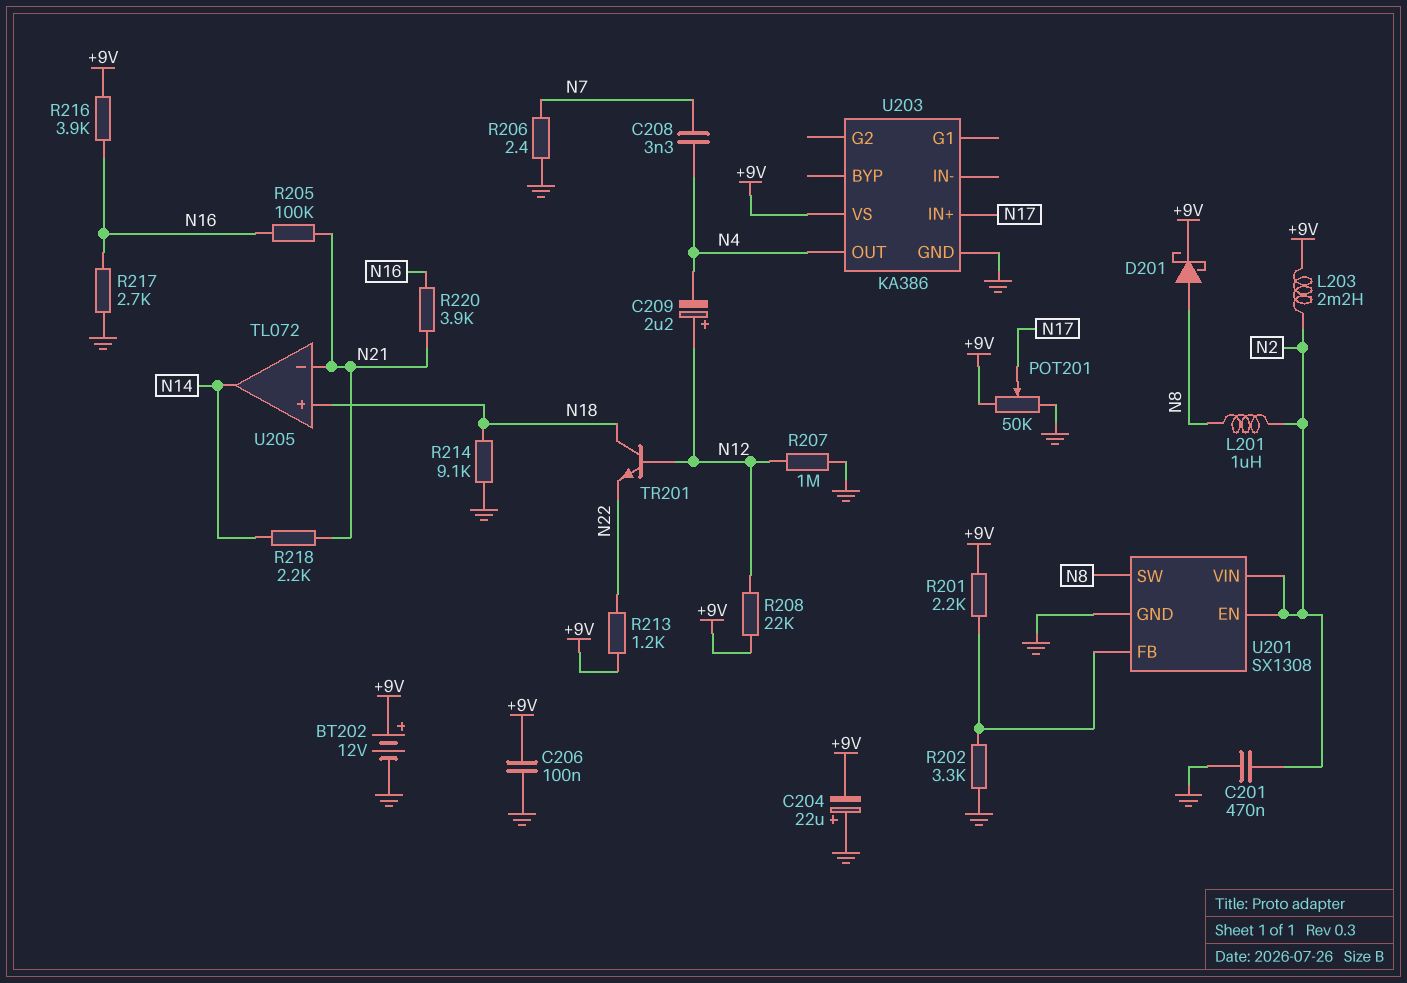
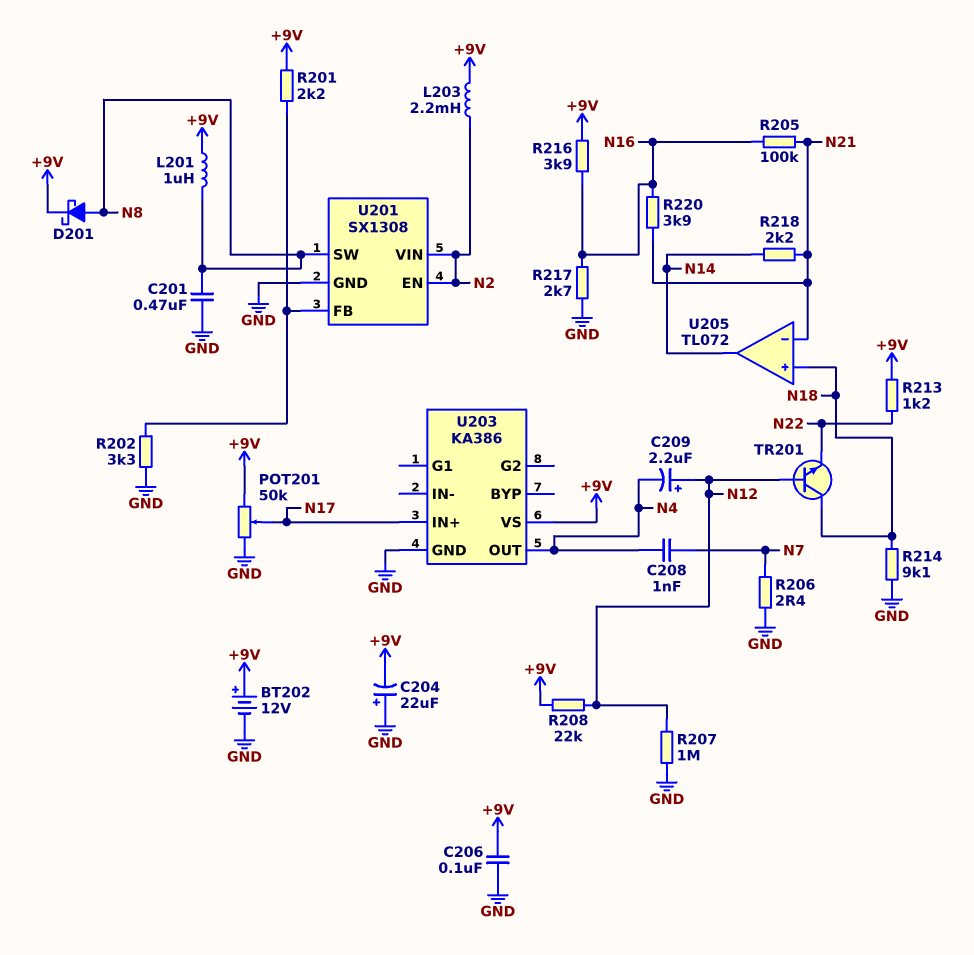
C201: 470nF (GND, N2) -> 470nF (GND, N8)
C208: 3.3nF (N4, N7) -> 1nF (N4, N7)
L201: 1uH (N2, N8) -> 1uH (+9V, N8)

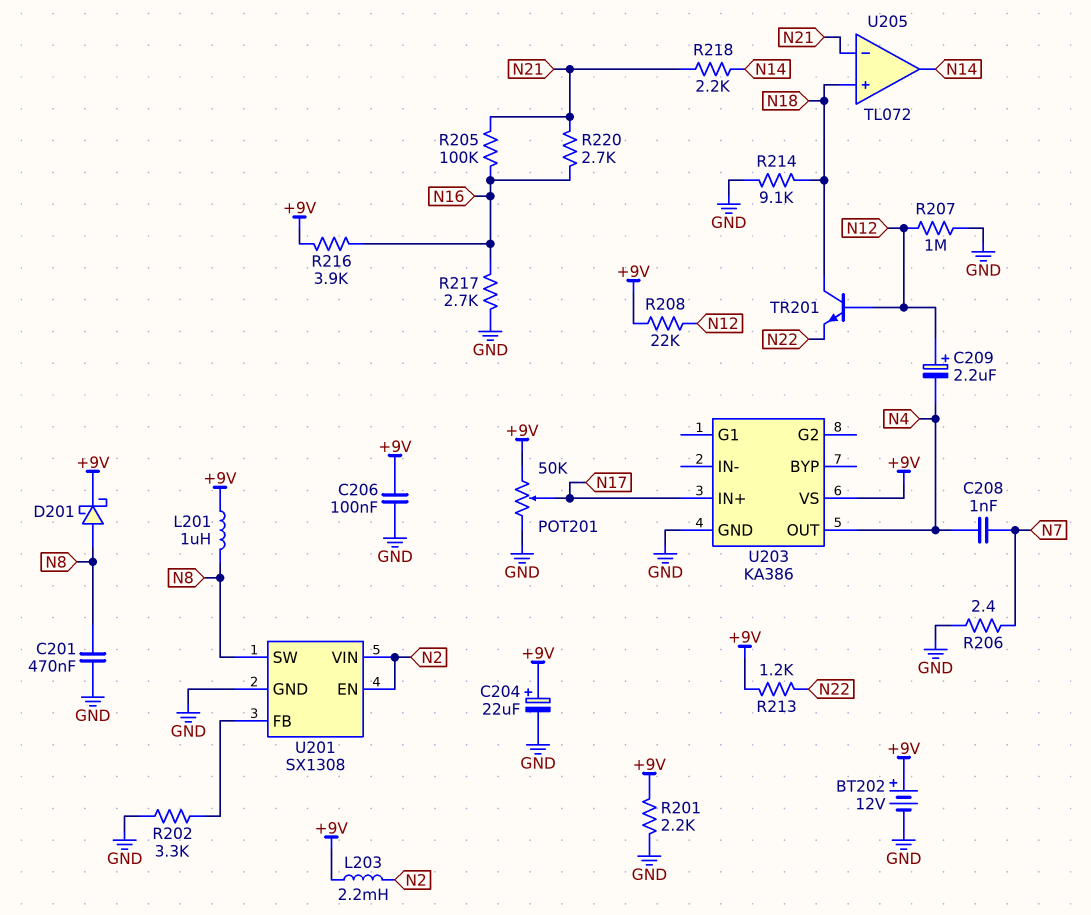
C204: 22uF (plus GND, minus +9V) -> 22uF (plus +9V, minus GND)
R201: 2.2k (+9V, U201/FB) -> 2.2k (+9V, GND)
R220: 3.9k (N16, N21) -> 2.7k (N16, N21)

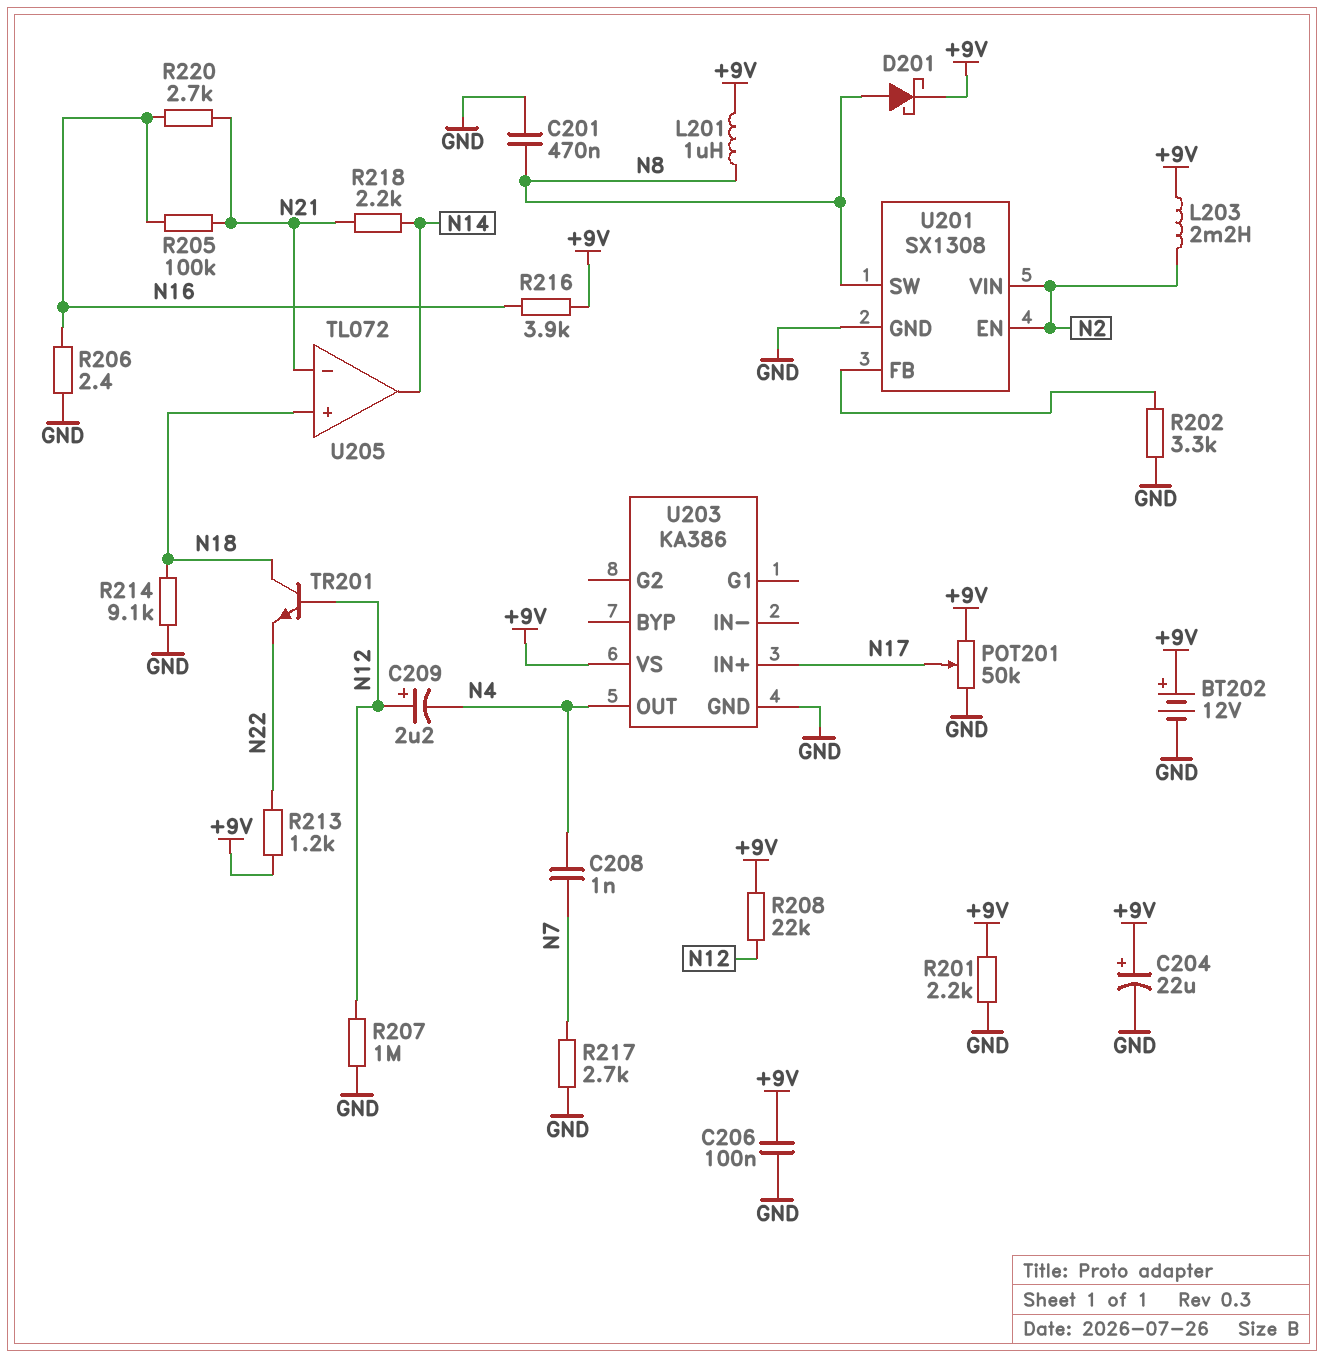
R206: 2.4 (GND, N7) -> 2.4 (GND, N16)
R217: 2.7k (GND, N16) -> 2.7k (GND, N7)

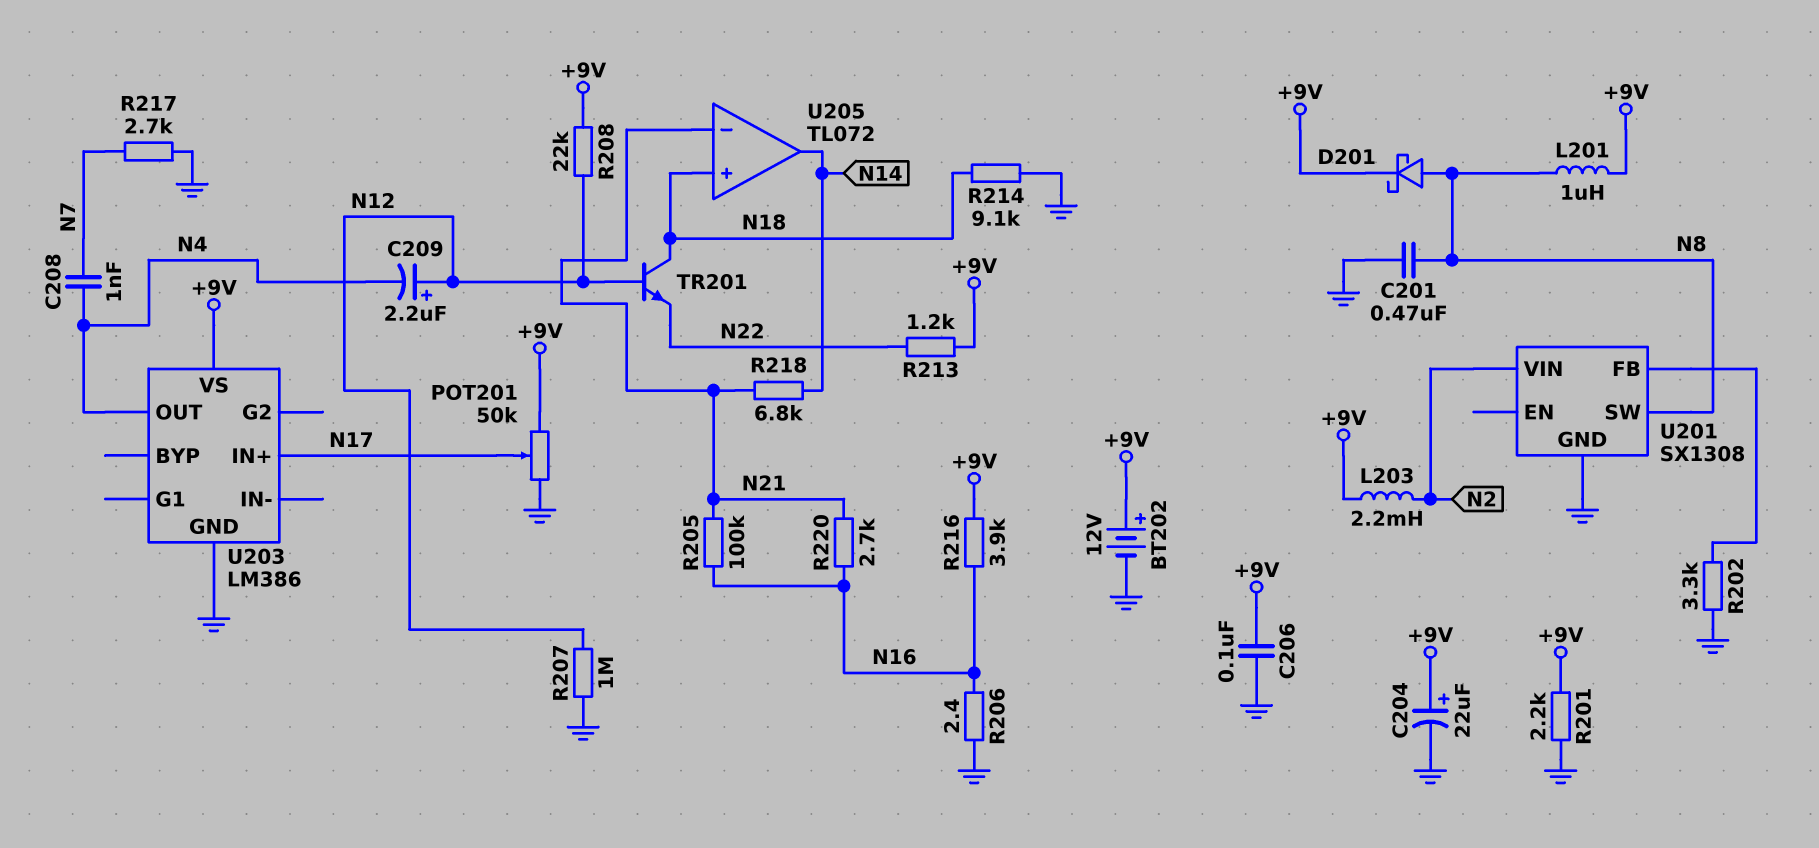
R218: 2.2k (N14, N21) -> 6.8k (N14, N21)
U201 pin EN: N2 -> none
U203: KA386 -> LM386

